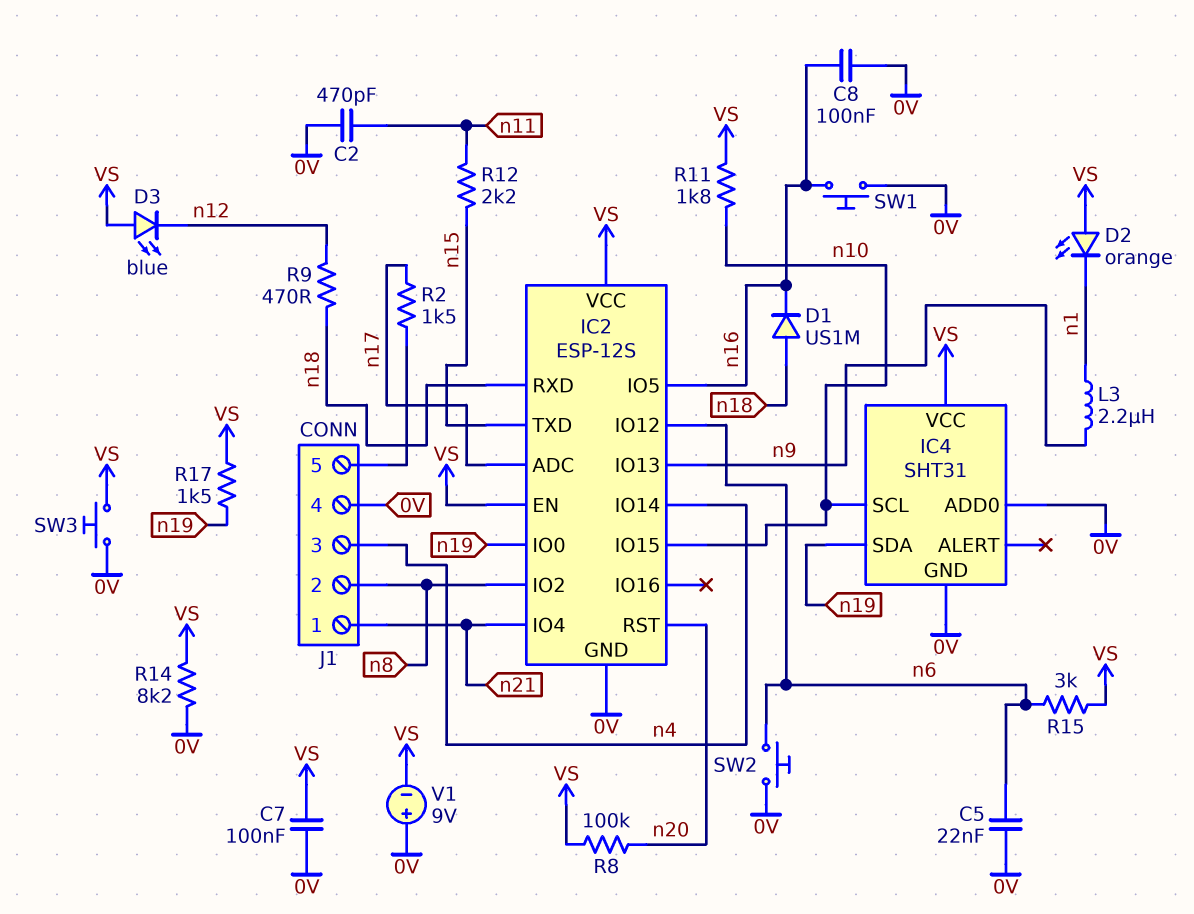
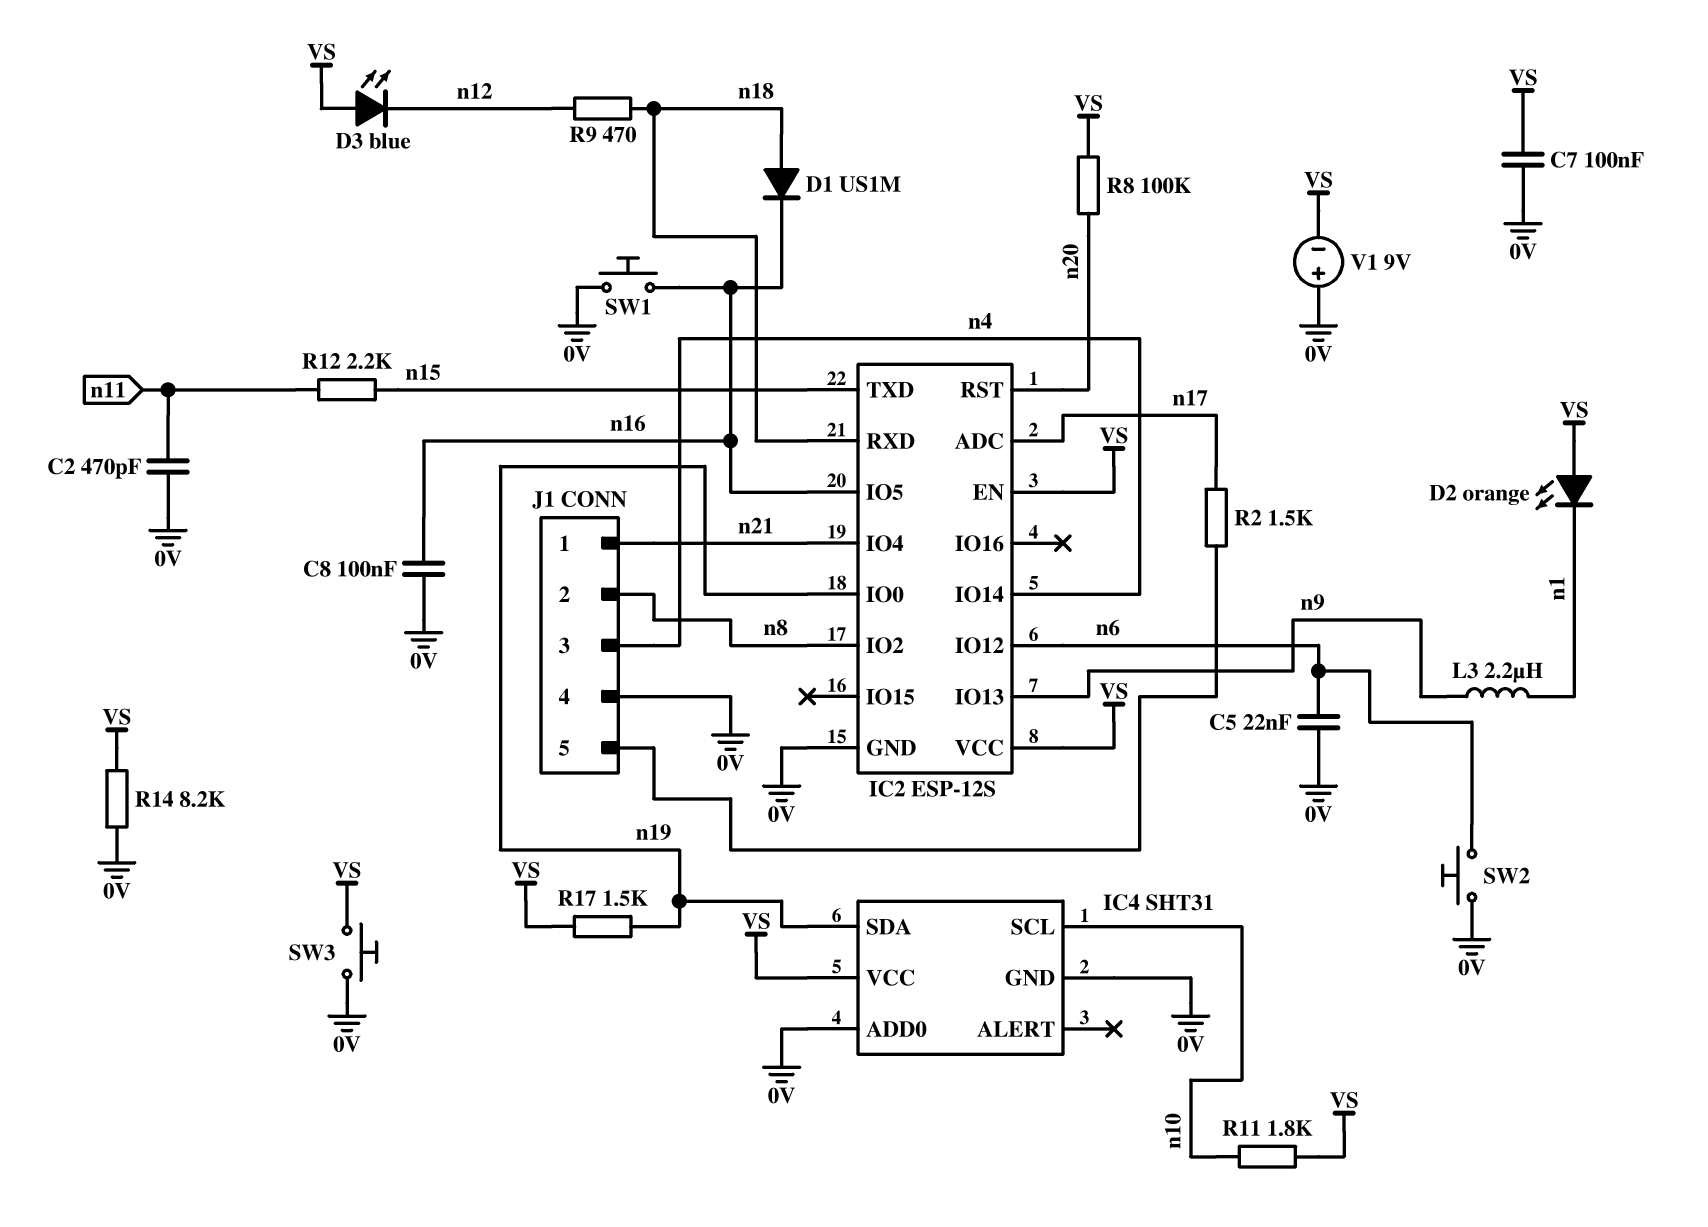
IC2 pin IO15: n10 -> none
R15: 3k (VS, n6) -> none

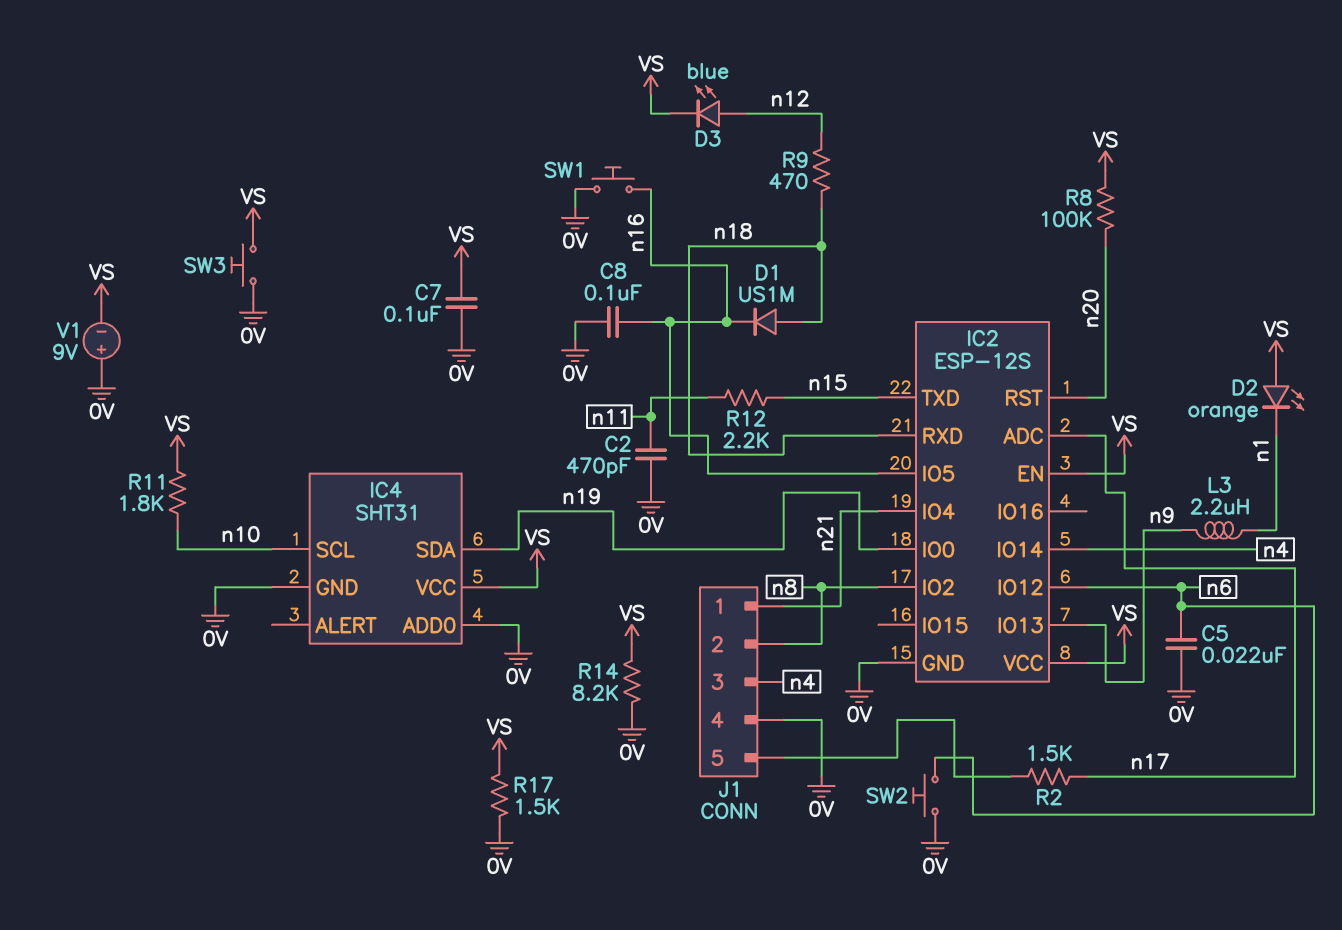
D3: LED blue (A VS, K n12) -> LED blue (A n12, K VS)
R17: 1.5k (VS, n19) -> 1.5k (0V, VS)

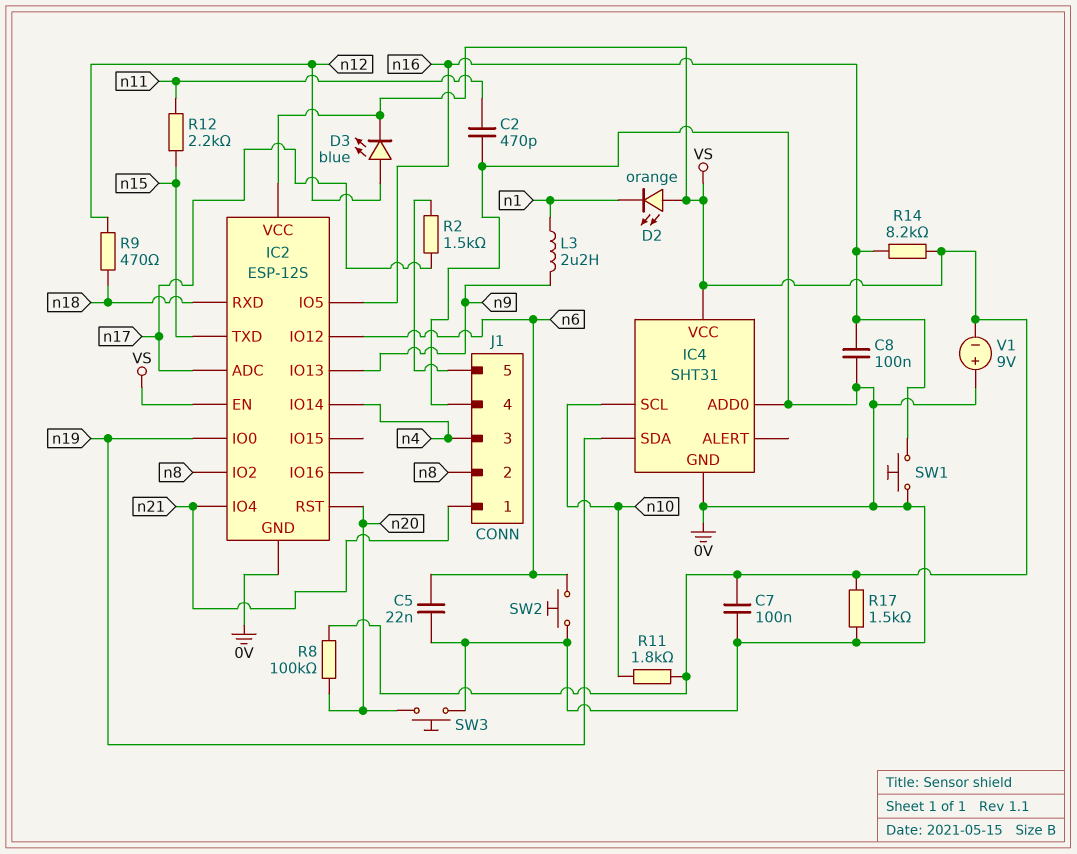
D1: diode US1M (A n18, K n16) -> none
R14: 8.2k (0V, VS) -> 8.2k (VS, n16)
SW3: button (0V, VS) -> button (0V, n20)

